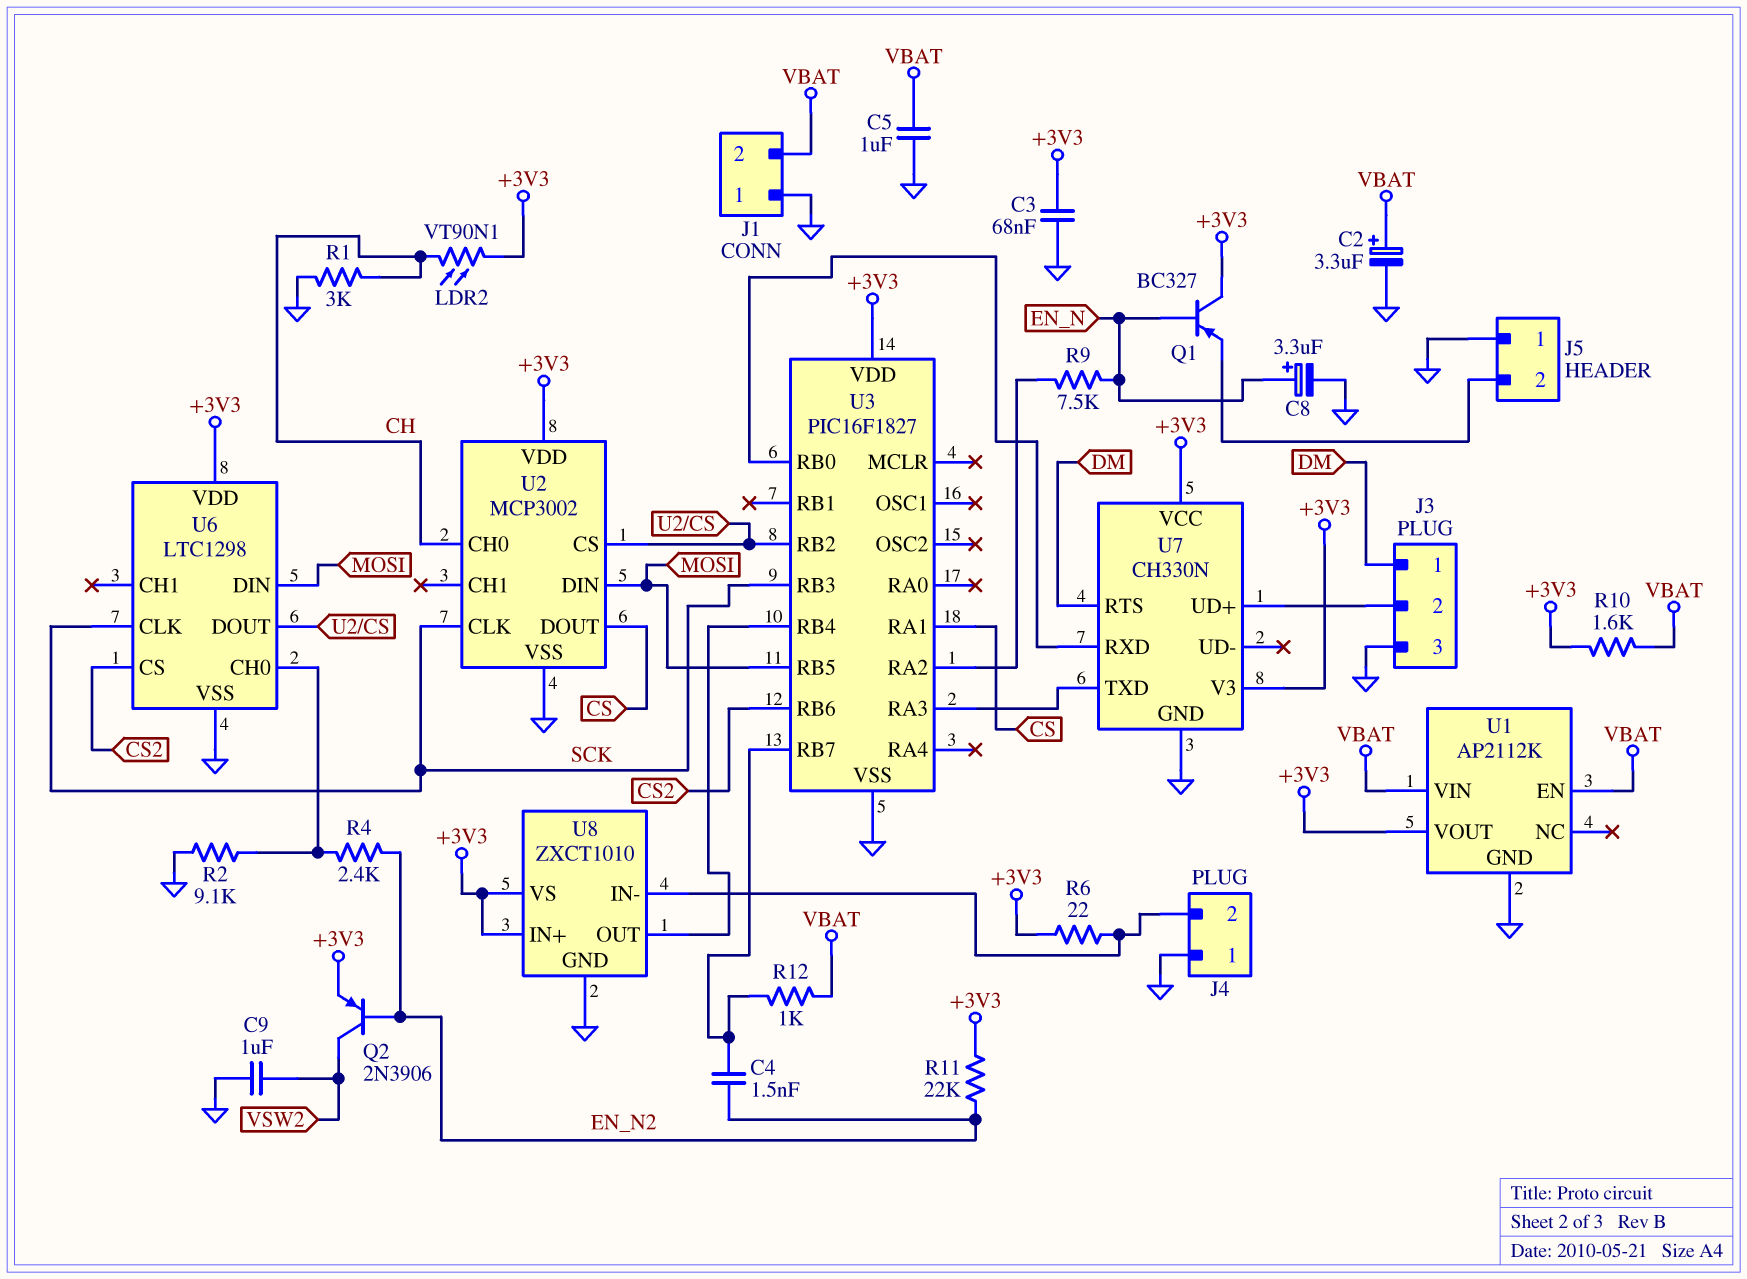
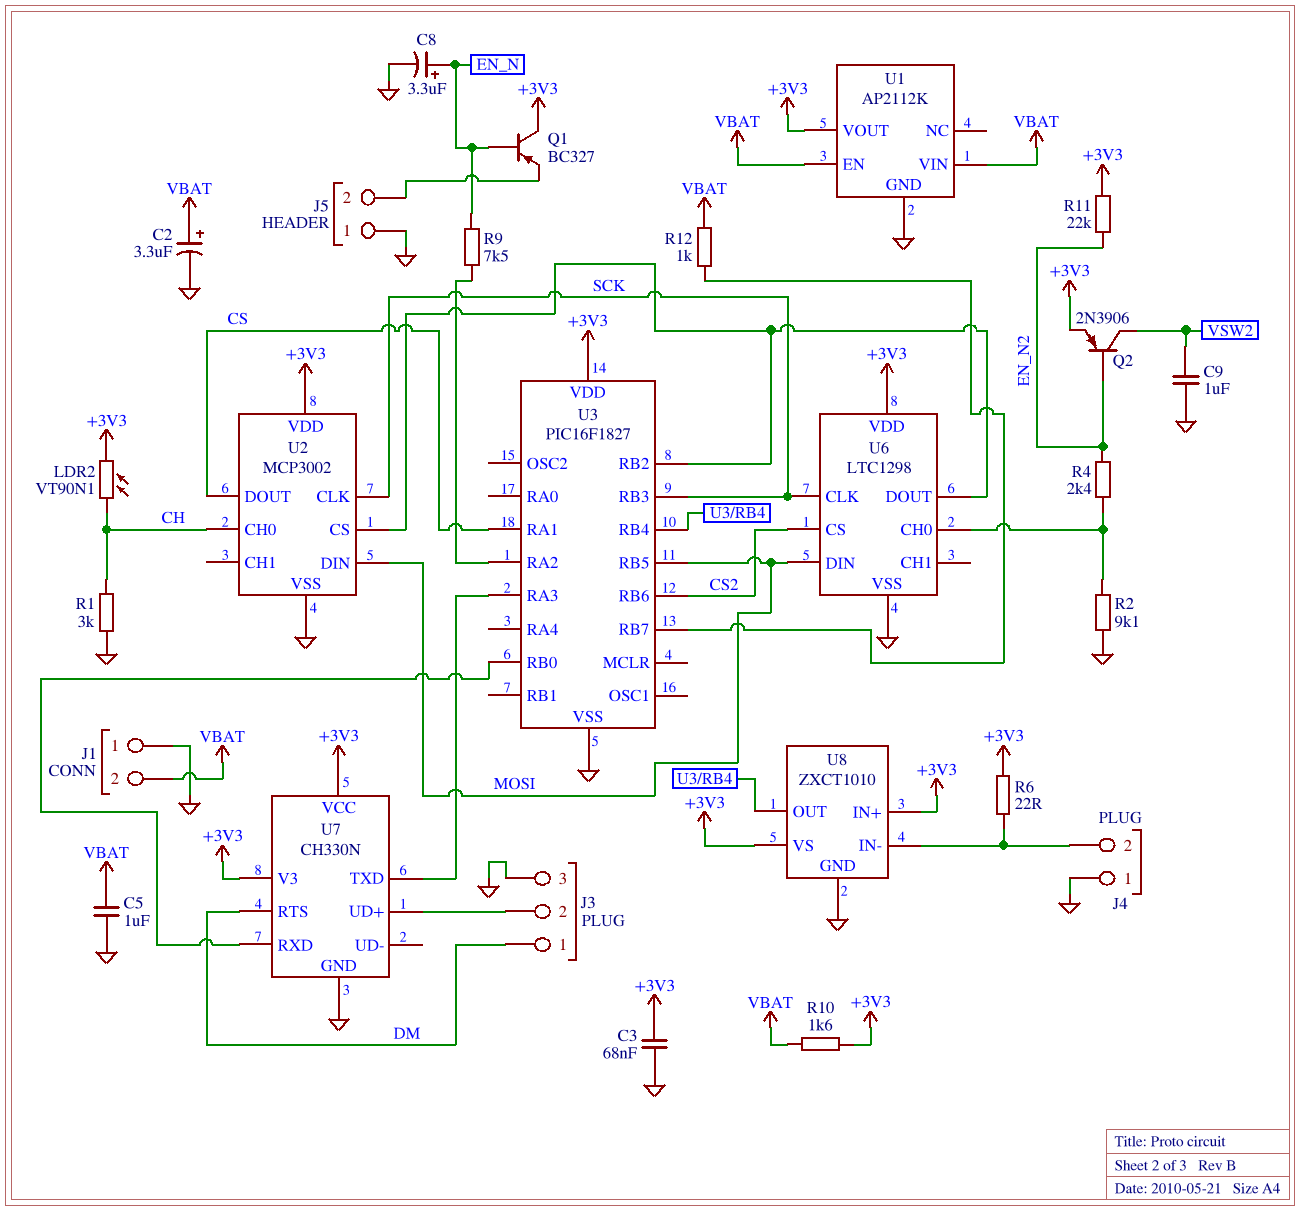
C4: 1.5nF (EN_N2, U3/RB7) -> none

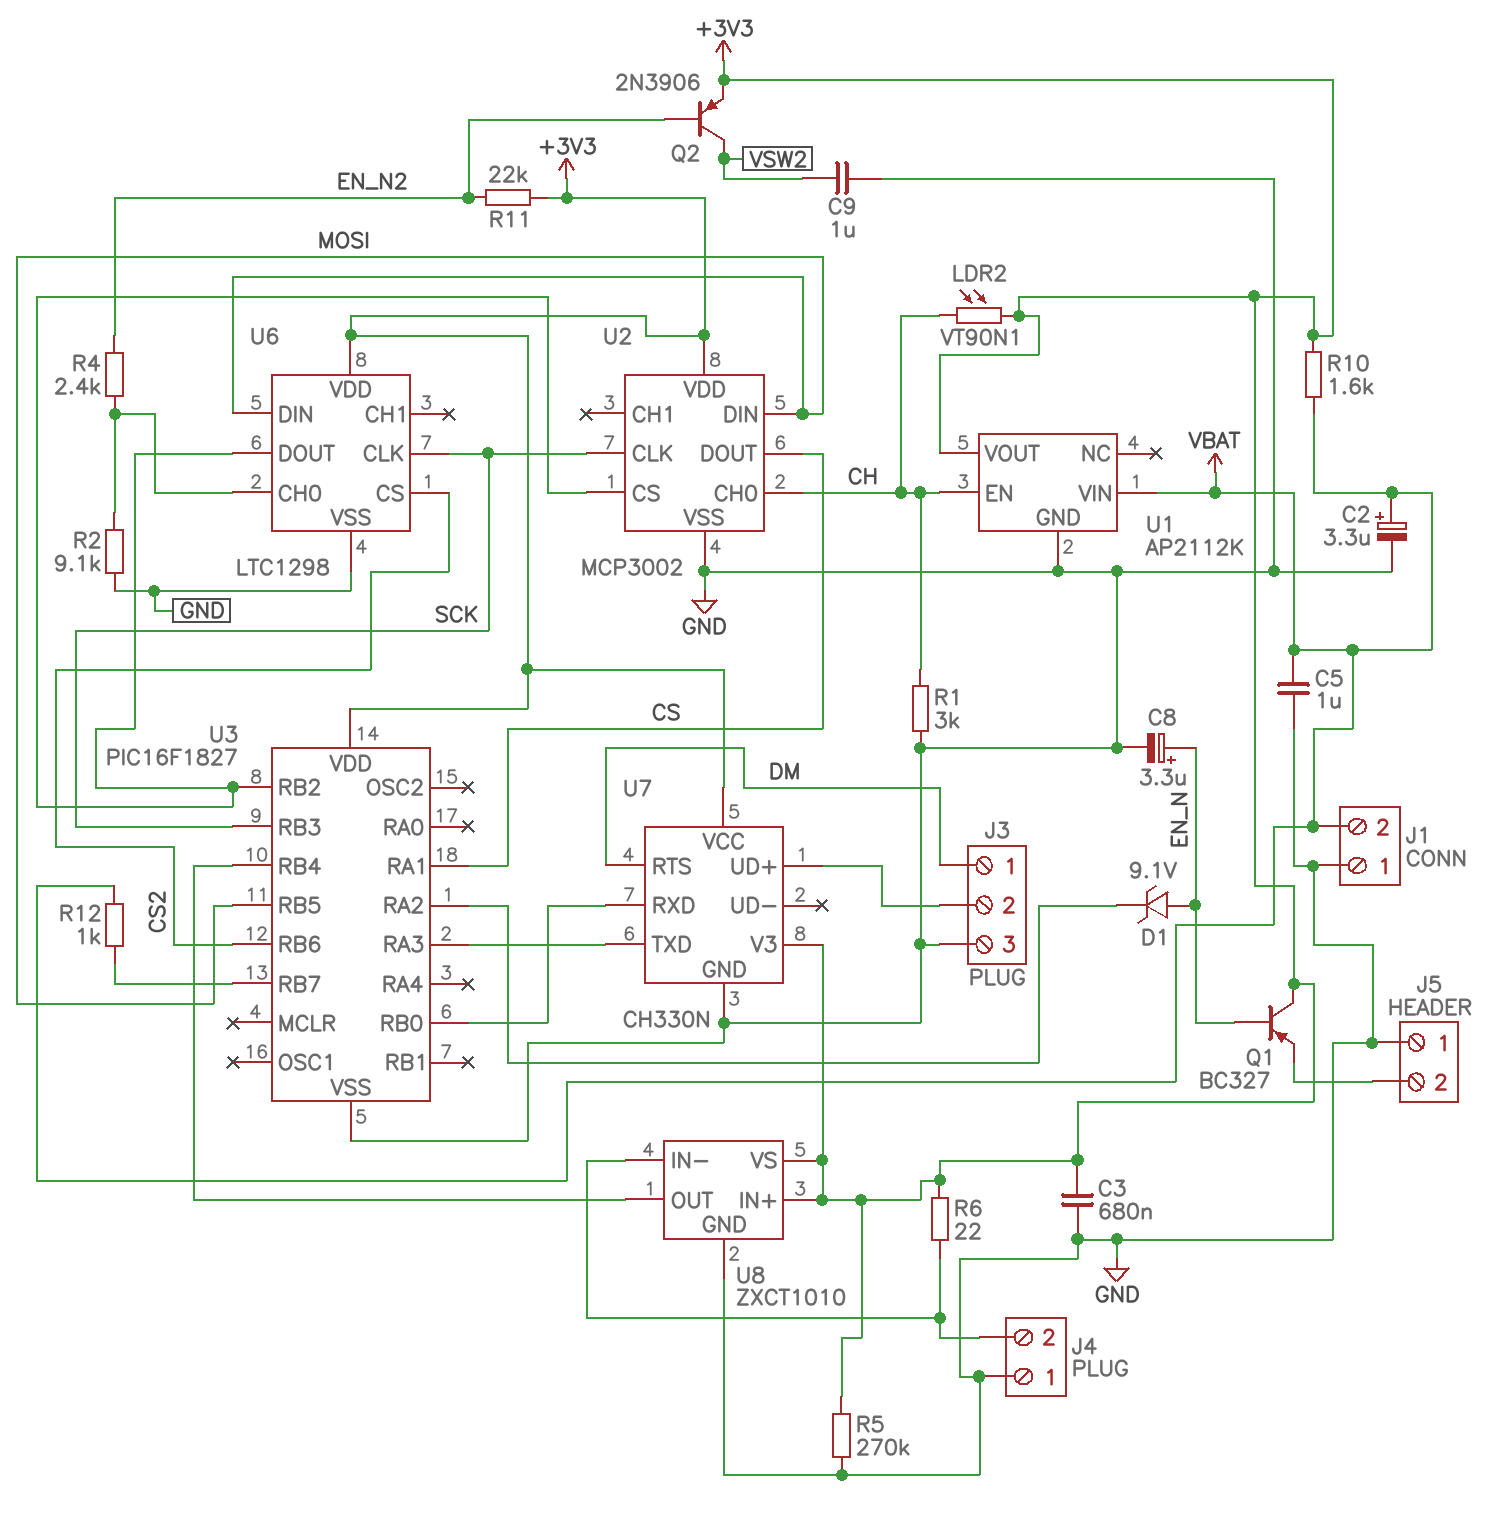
C3: 68nF (+3V3, GND) -> 680nF (+3V3, GND)
D1: none -> zener 9.1V (A EN_N, K U3/RA2)
R5: none -> 270k (+3V3, GND)
R9: 7.5k (EN_N, U3/RA2) -> none
U1 pin EN: VBAT -> CH

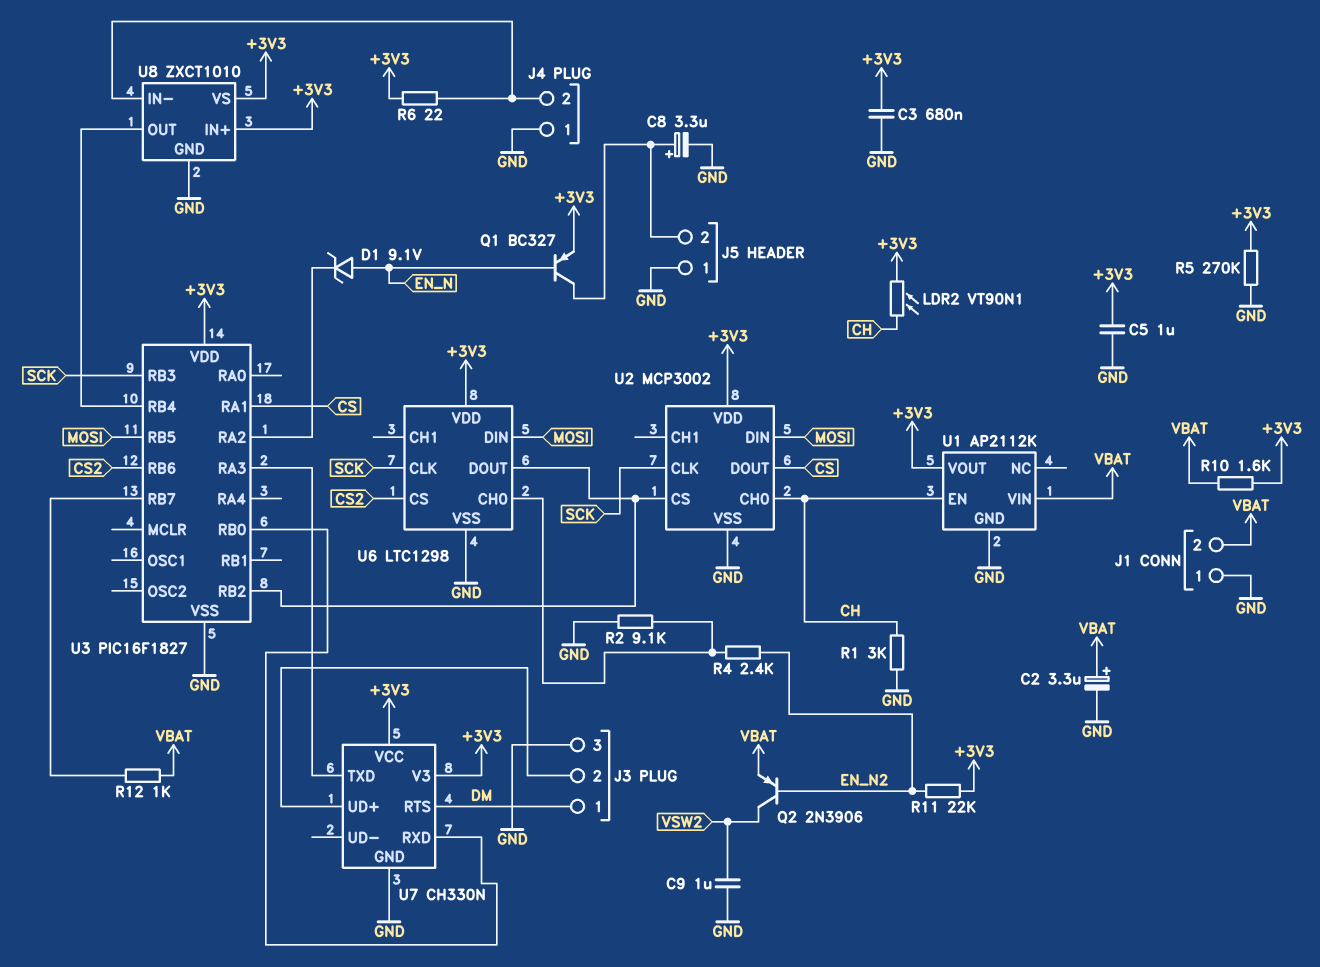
C5: 1uF (GND, VBAT) -> 1uF (+3V3, GND)
C8: 3.3uF (plus EN_N, minus GND) -> 3.3uF (plus J5/2, minus GND)
Q1: PNP BC327 (B EN_N, C +3V3, E J5/2) -> PNP BC327 (B EN_N, C J5/2, E +3V3)
Q2: PNP 2N3906 (B EN_N2, C VSW2, E +3V3) -> PNP 2N3906 (B EN_N2, C VSW2, E VBAT)

